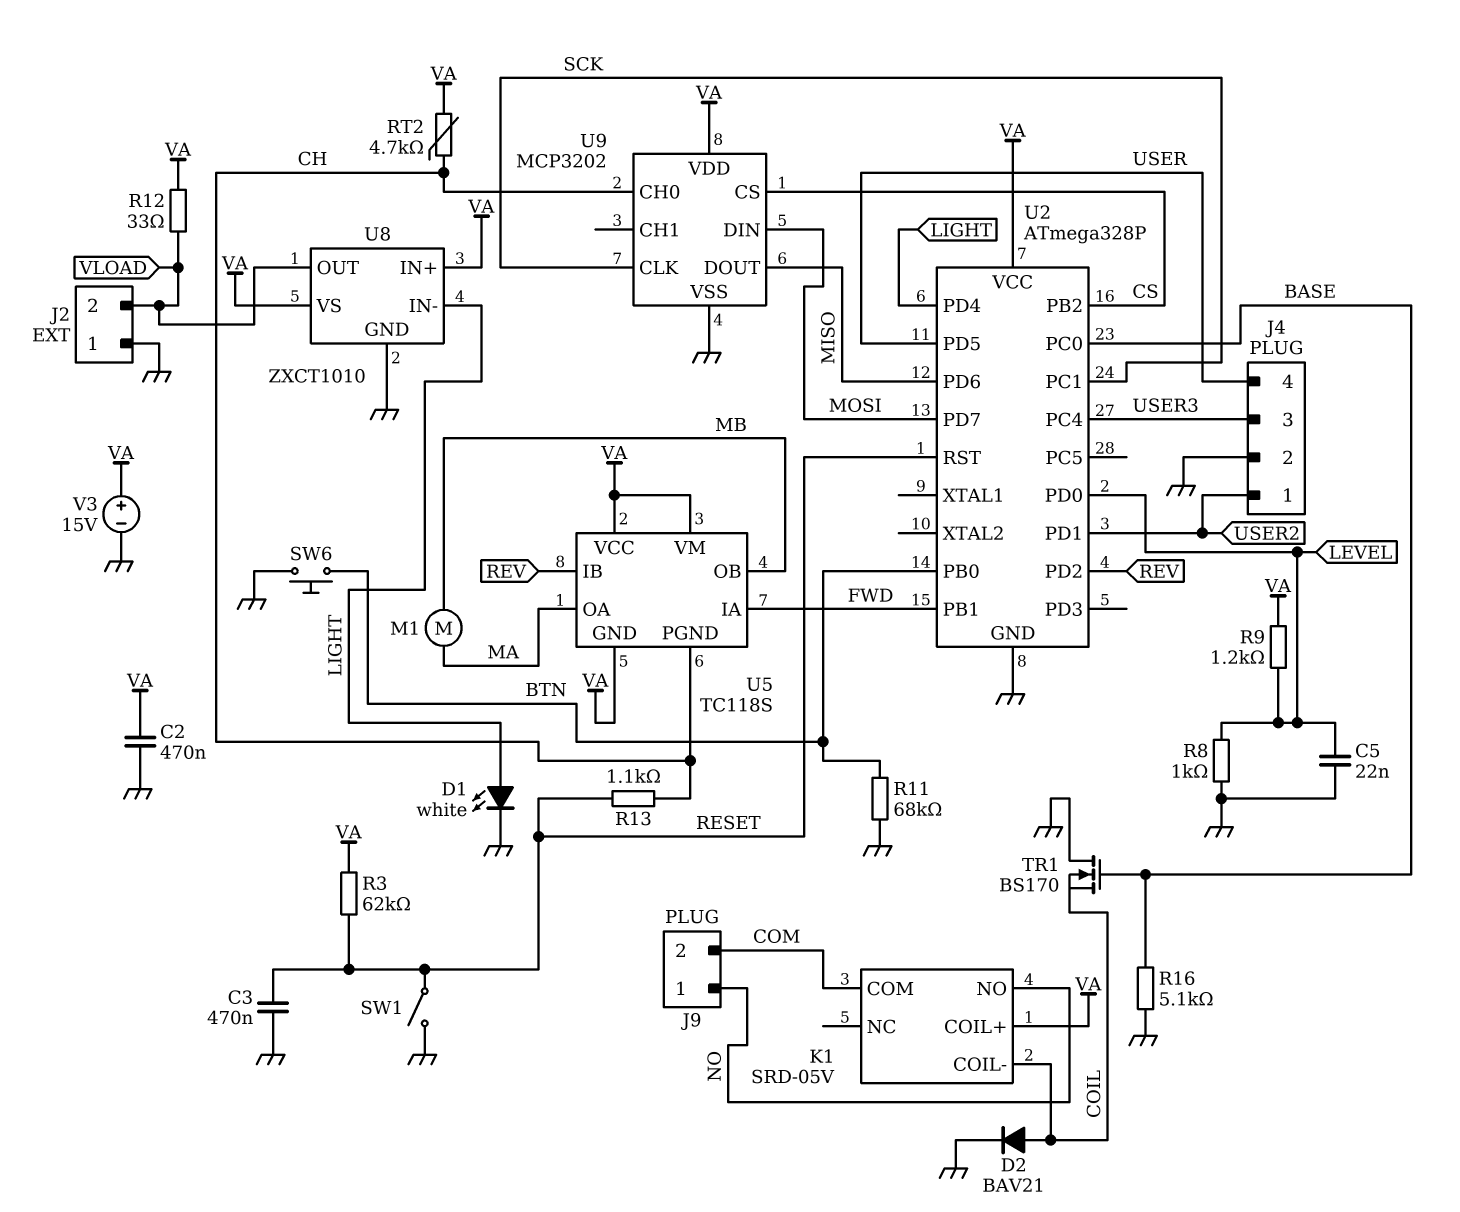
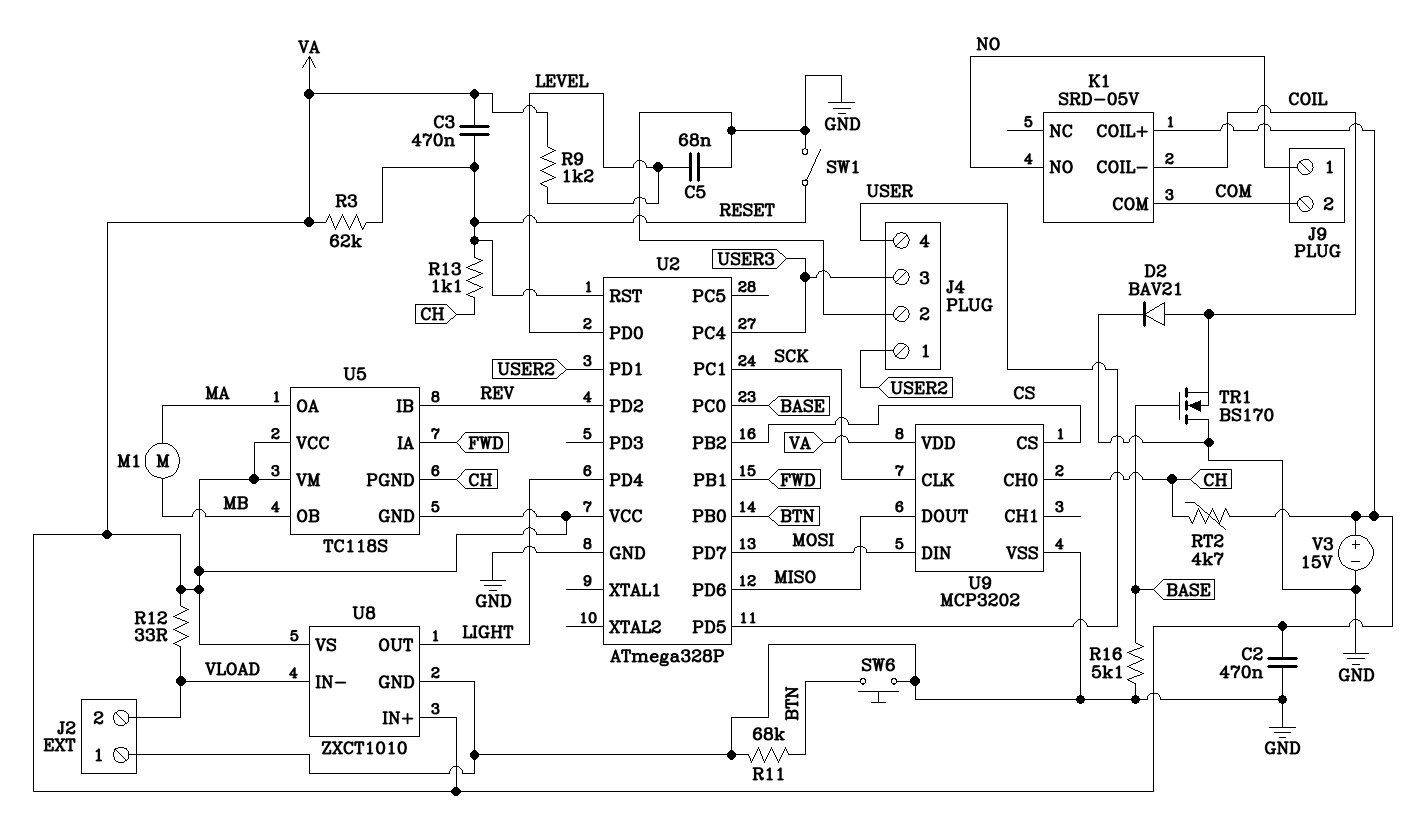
C3: 470nF (GND, RESET) -> 470nF (RESET, VA)
C5: 22nF (GND, LEVEL) -> 68nF (GND, LEVEL)
D1: LED white (A LIGHT, K GND) -> none
R8: 1k (GND, LEVEL) -> none
U8 pin IN-: LIGHT -> VLOAD
U8 pin OUT: VLOAD -> LIGHT

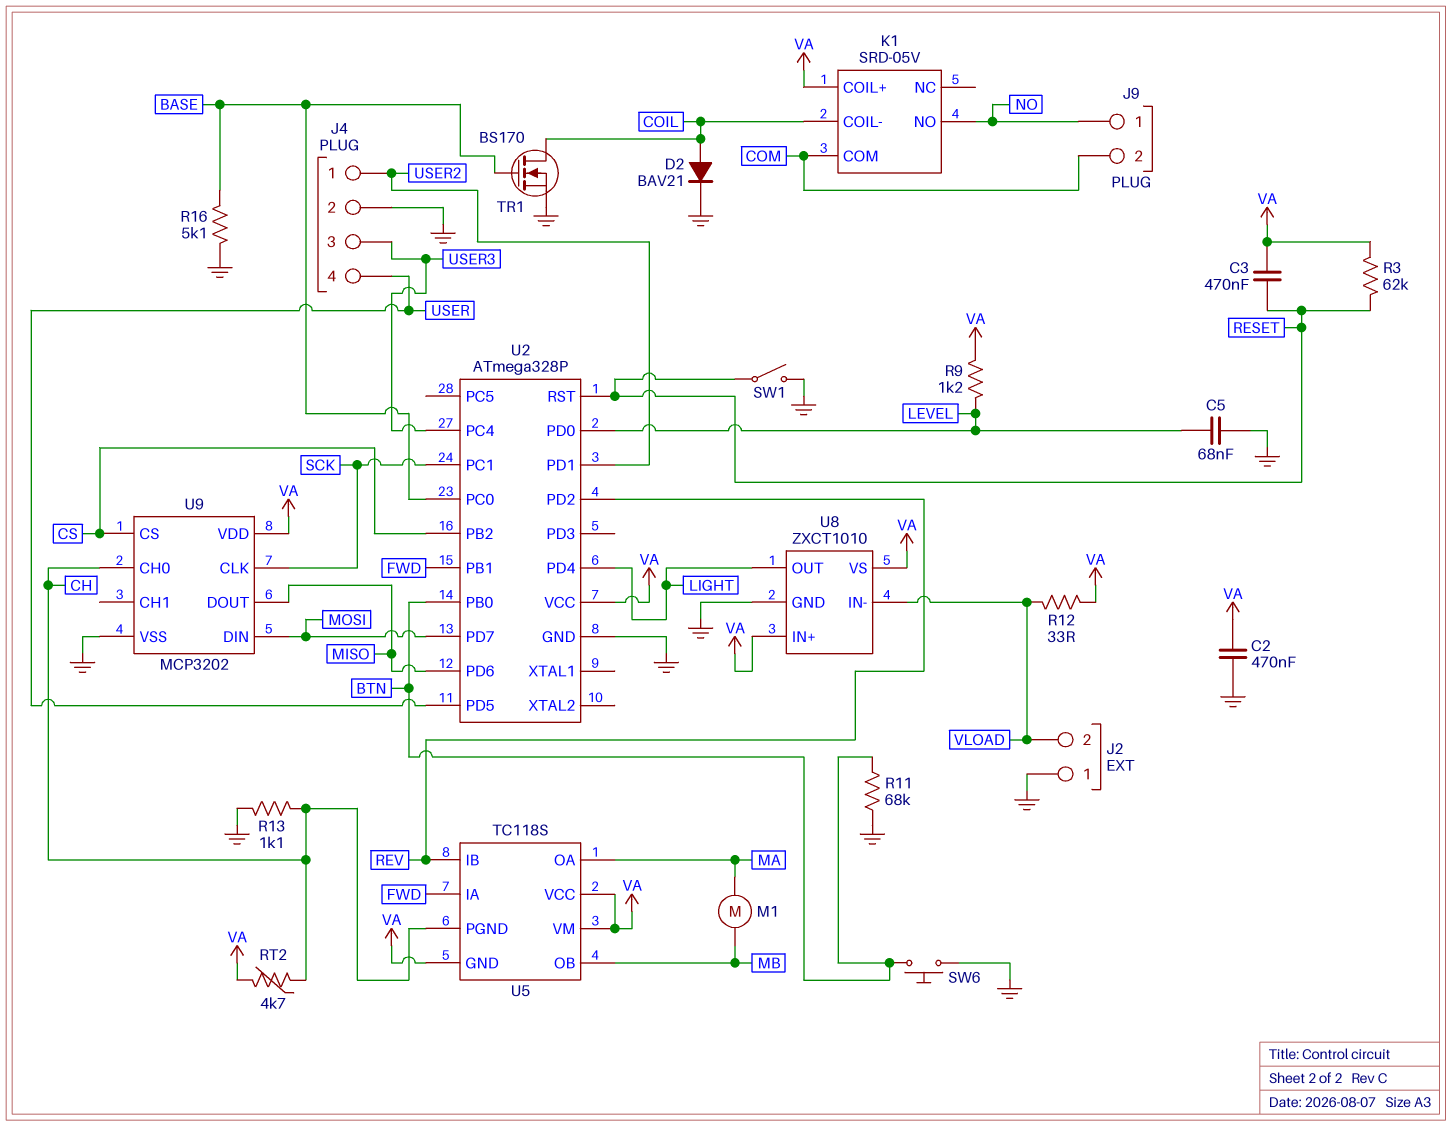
R13: 1.1k (CH, RESET) -> 1.1k (CH, GND)
TR1: NMOS BS170 (G BASE, D GND, S COIL) -> NMOS BS170 (G BASE, D COIL, S GND)
V3: 15V (plus VA, minus GND) -> none

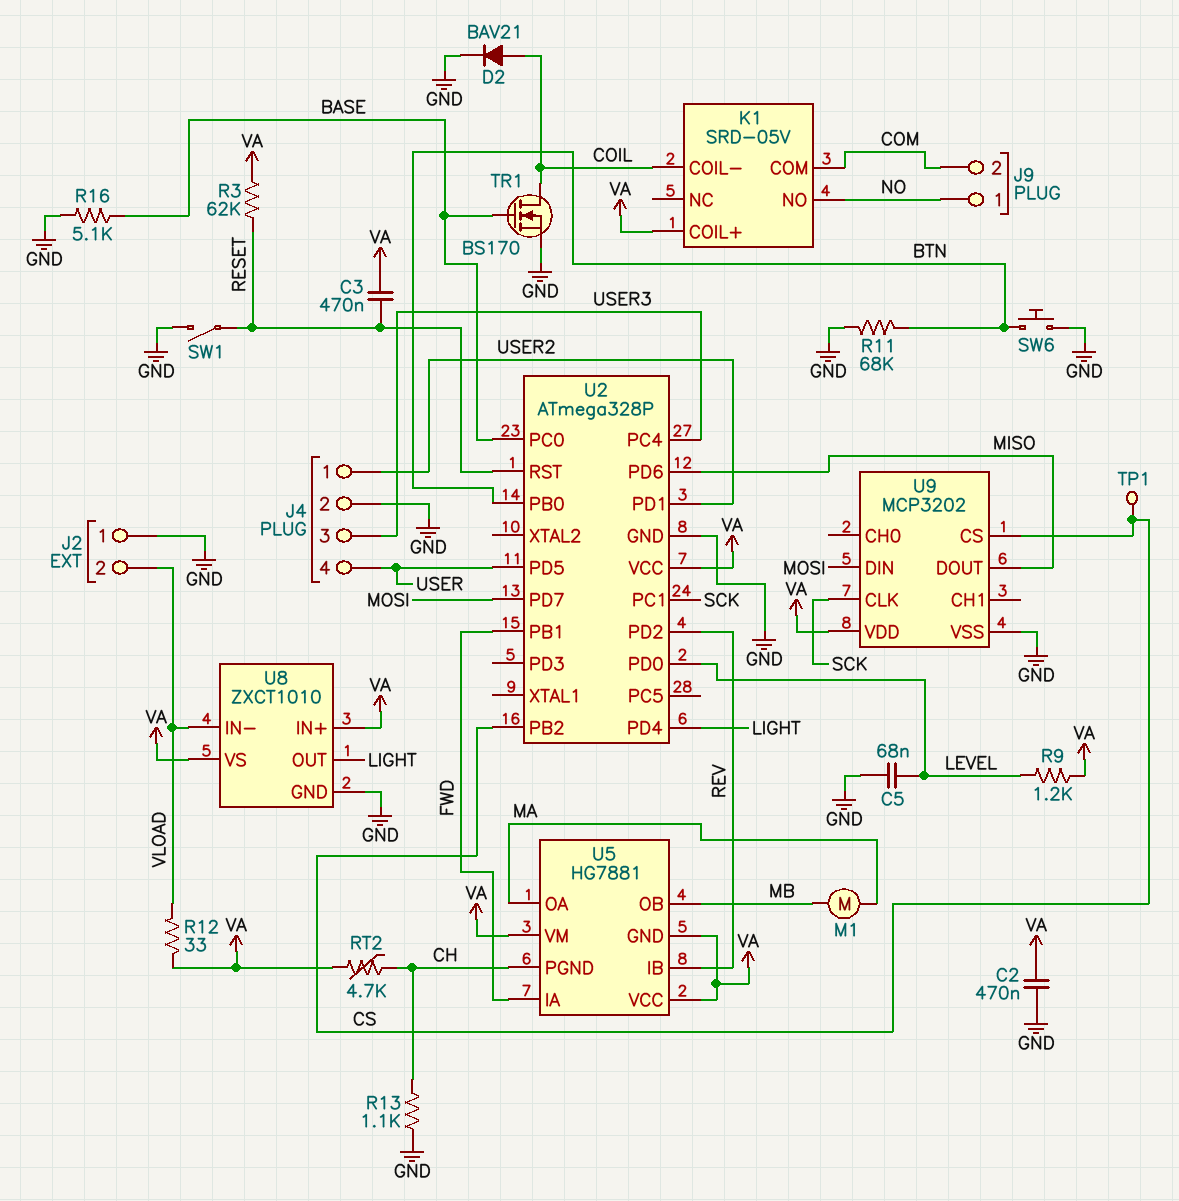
TP1: none -> test point (CS)
U5: TC118S -> HG7881
U9 pin CH0: CH -> none

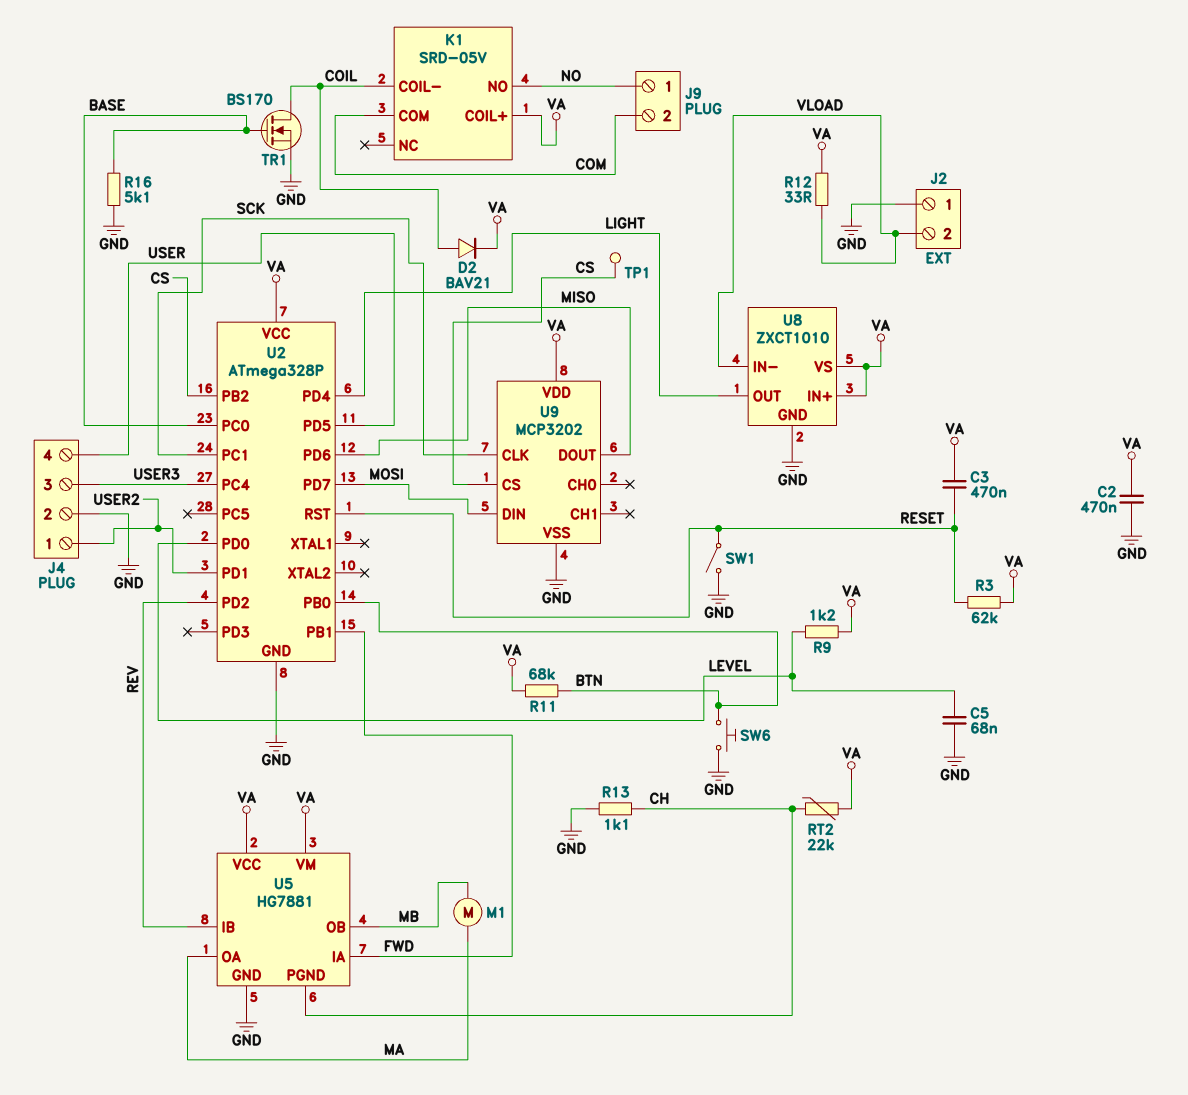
D2: diode BAV21 (A COIL, K GND) -> diode BAV21 (A COIL, K VA)
R11: 68k (BTN, GND) -> 68k (BTN, VA)
RT2: 4.7k (CH, VA) -> 22k (CH, VA)
U5 pin GND: VA -> GND

